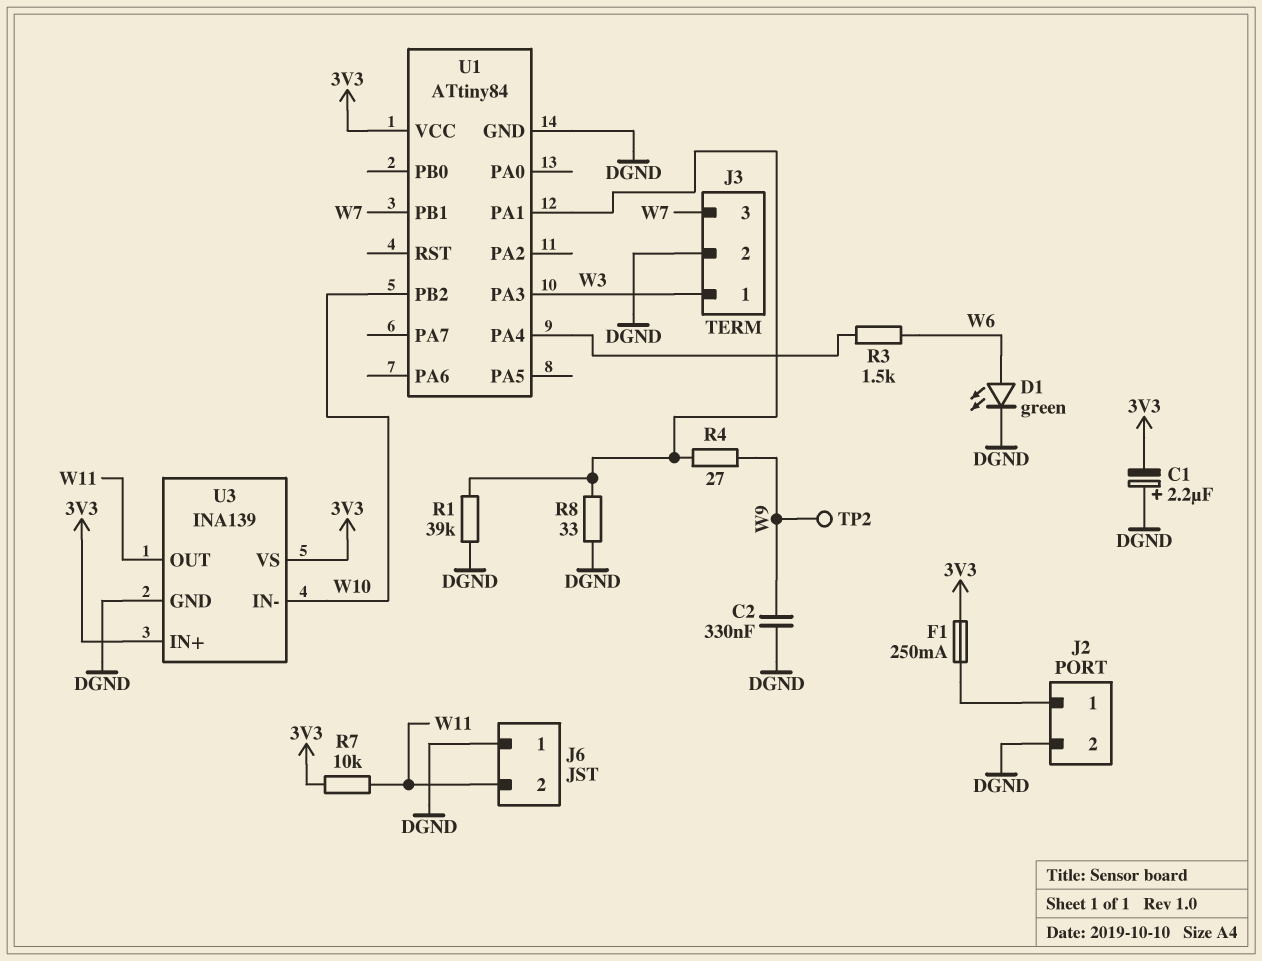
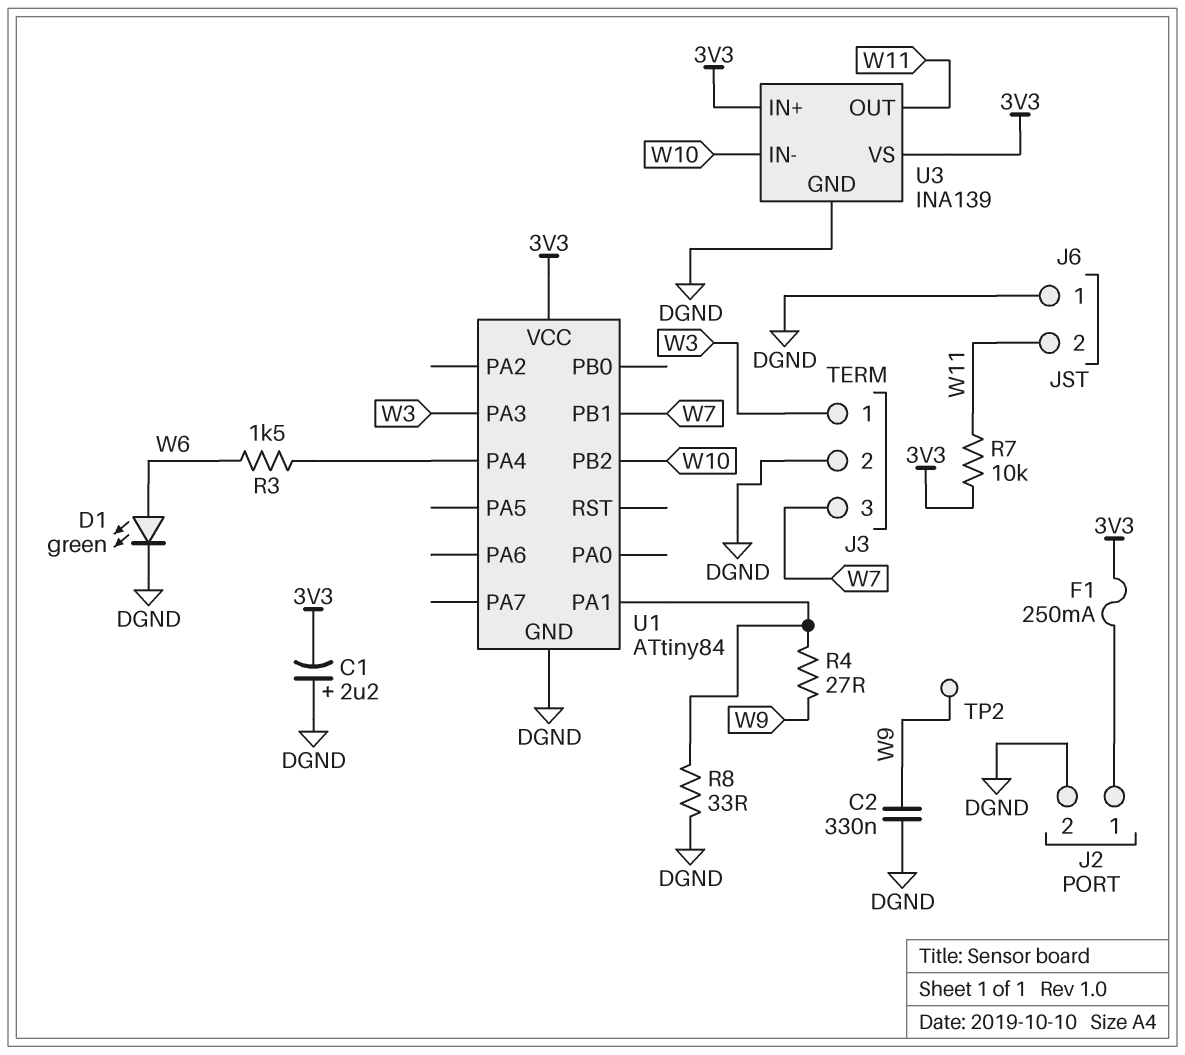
R1: 39k (DGND, U1/PA1) -> none

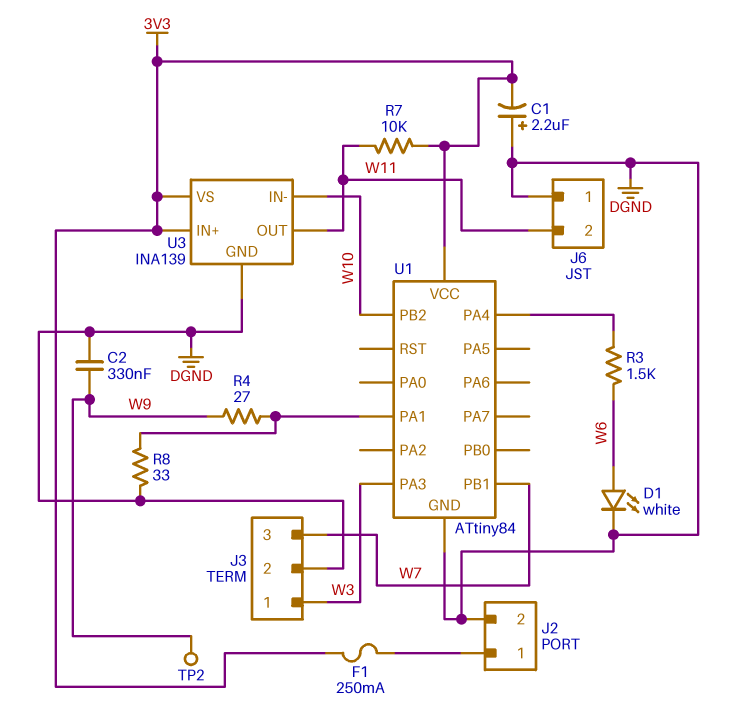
D1: LED green (A W6, K DGND) -> LED white (A W6, K DGND)

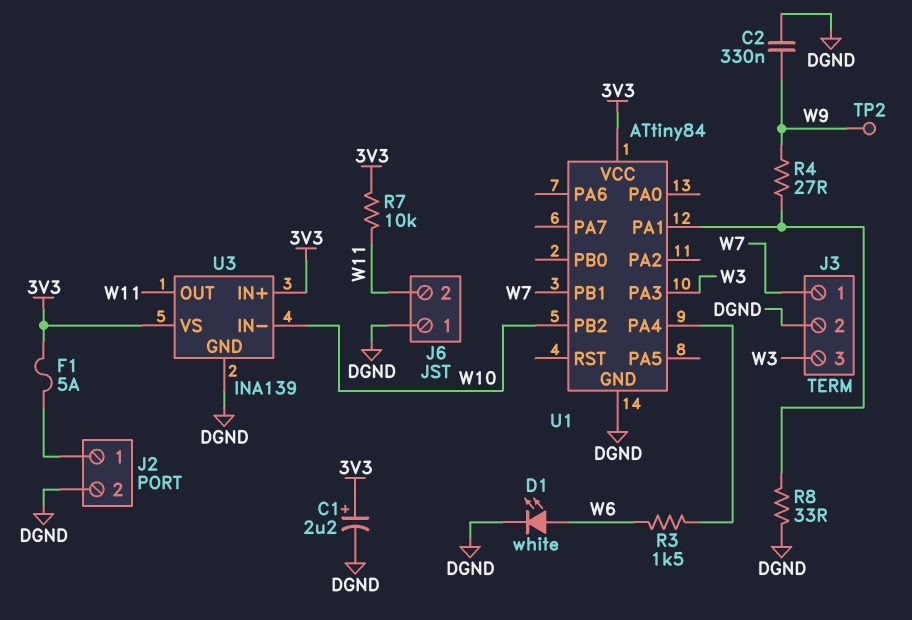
C1: 2.2uF (plus DGND, minus 3V3) -> 2.2uF (plus 3V3, minus DGND)
F1: 250mA (3V3, J2/1) -> 5A (3V3, J2/1)
J3 pin 1: W3 -> W7
J3 pin 3: W7 -> W3

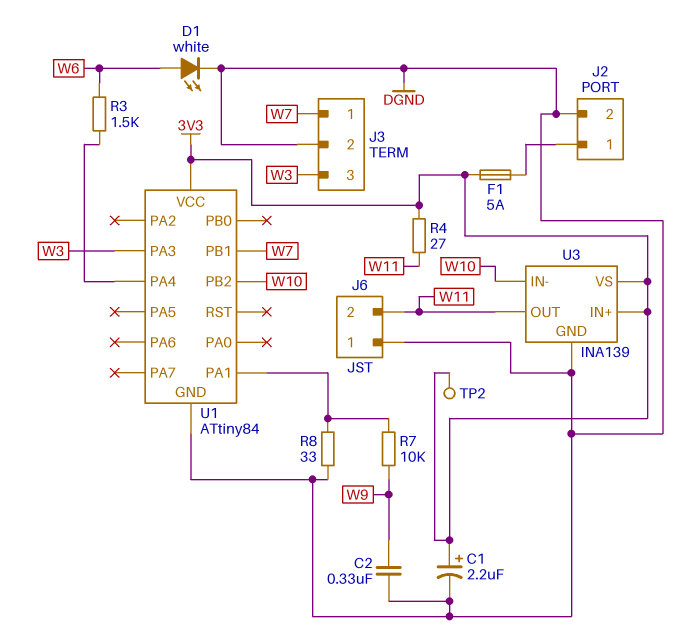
R4: 27 (U1/PA1, W9) -> 27 (3V3, W11)
R7: 10k (3V3, W11) -> 10k (U1/PA1, W9)
TP2: test point (W9) -> test point (3V3)

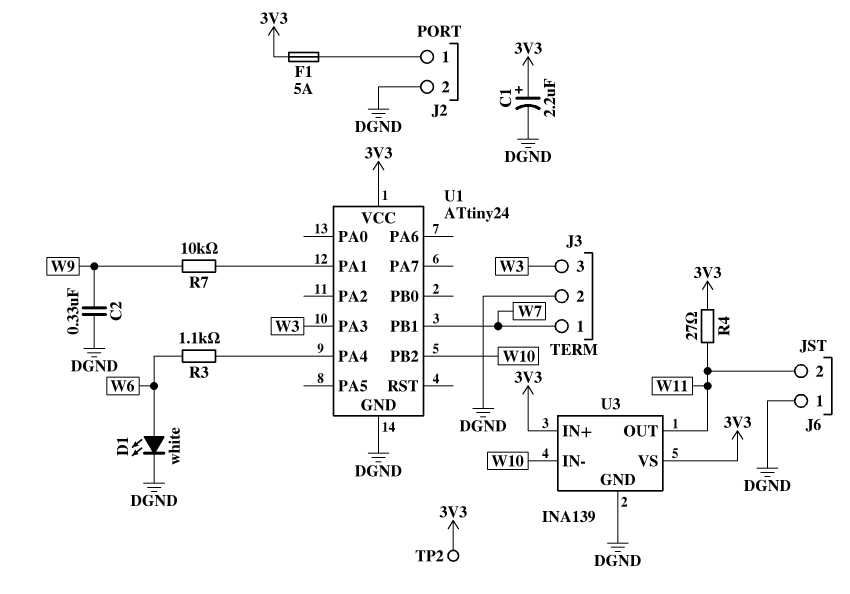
R3: 1.5k (U1/PA4, W6) -> 1.1k (U1/PA4, W6)
R8: 33 (DGND, U1/PA1) -> none
U1: ATtiny84 -> ATtiny24

